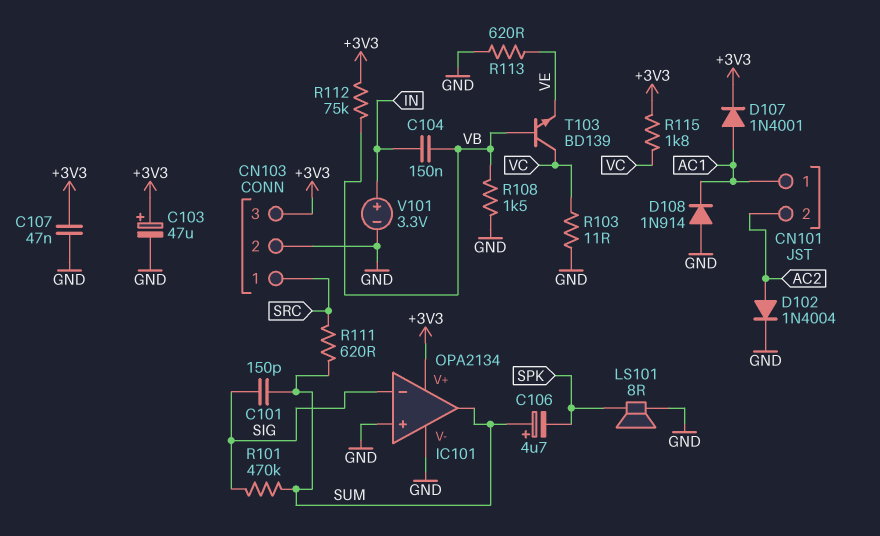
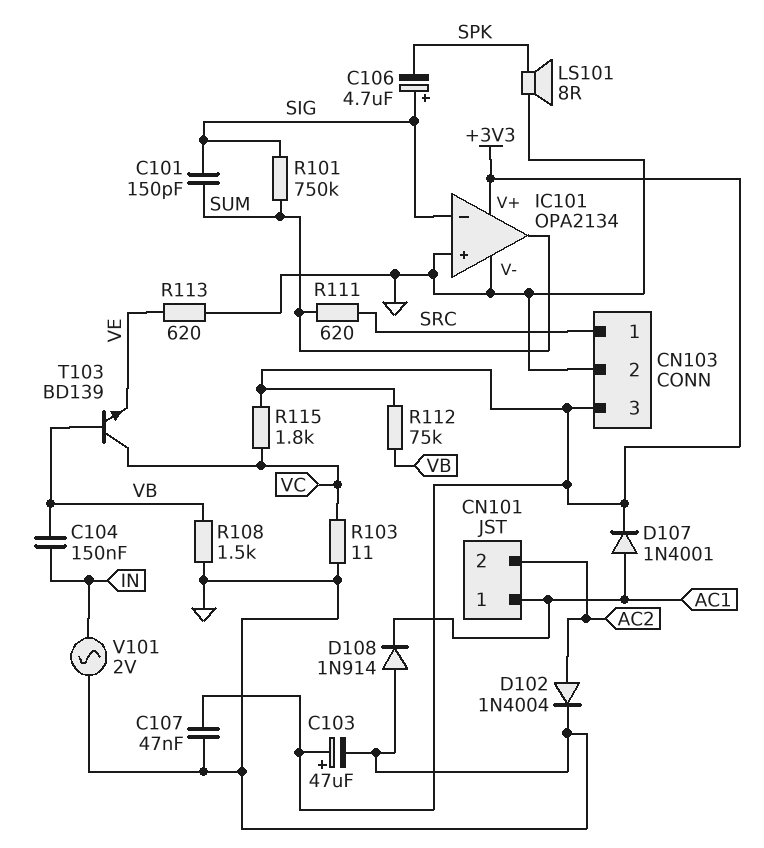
C106: 4.7uF (plus SUM, minus SPK) -> 4.7uF (plus SIG, minus SPK)
R101: 470k (SIG, SUM) -> 750k (SIG, SUM)
V101: 3.3V (plus IN, minus GND) -> AC 2V (GND, IN)

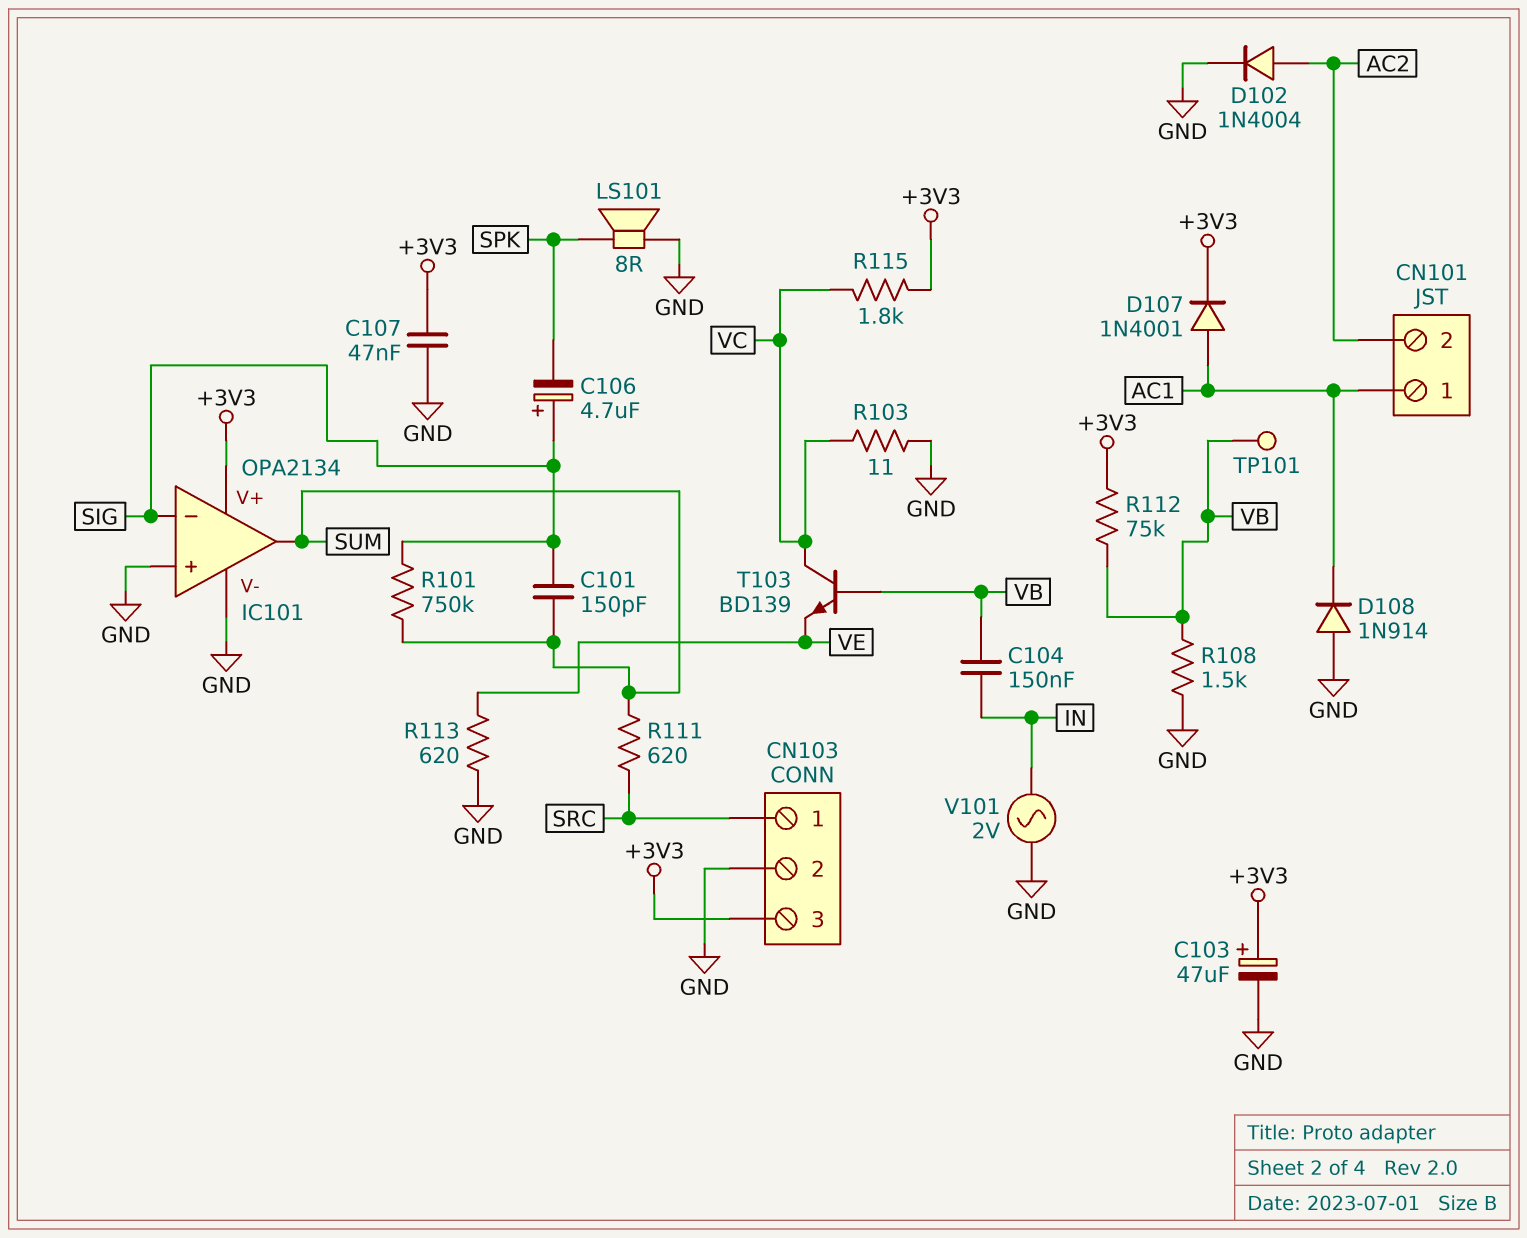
TP101: none -> test point (VB)

